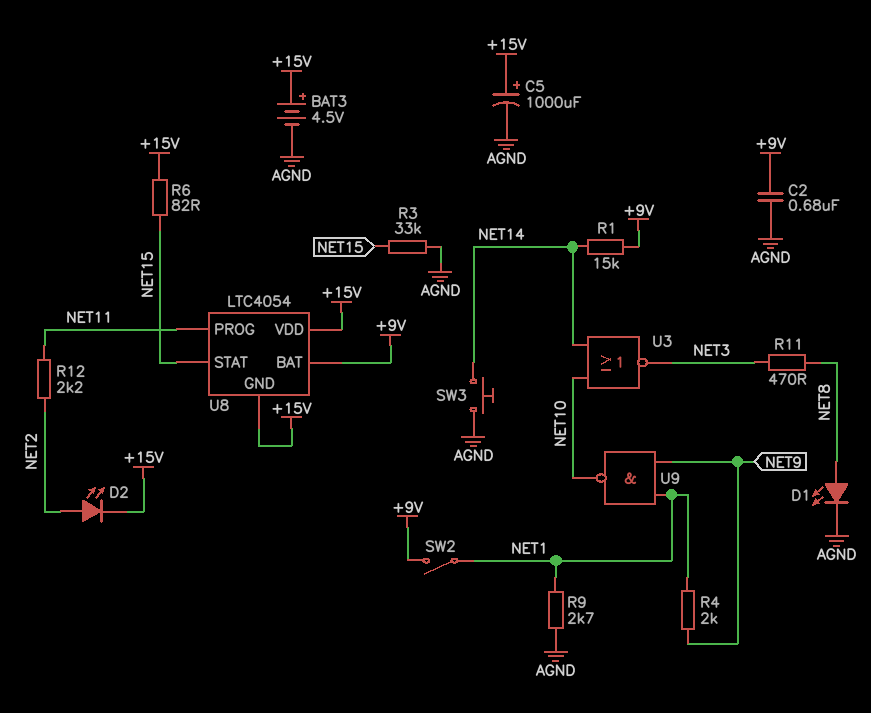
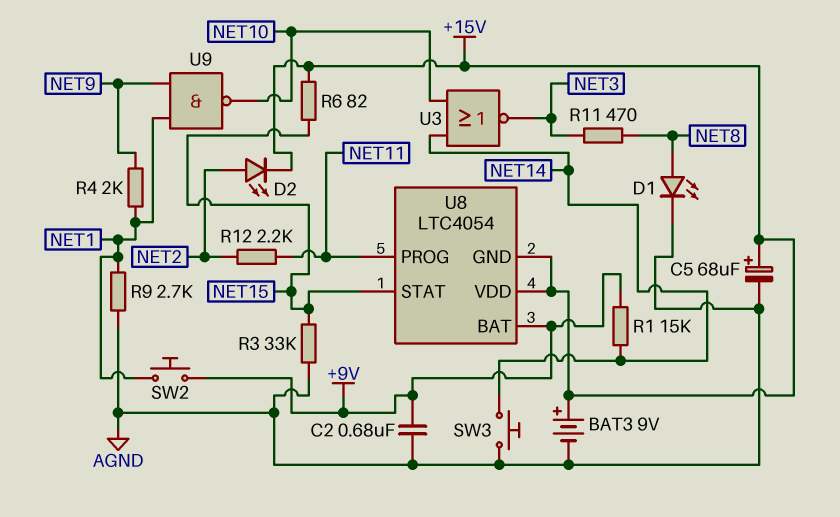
BAT3: 4.5V (plus +15V, minus AGND) -> 9V (plus +15V, minus AGND)
C5: 1000uF (plus +15V, minus AGND) -> 68uF (plus +15V, minus AGND)
SW2: switch (+9V, NET1) -> button (+9V, NET1)

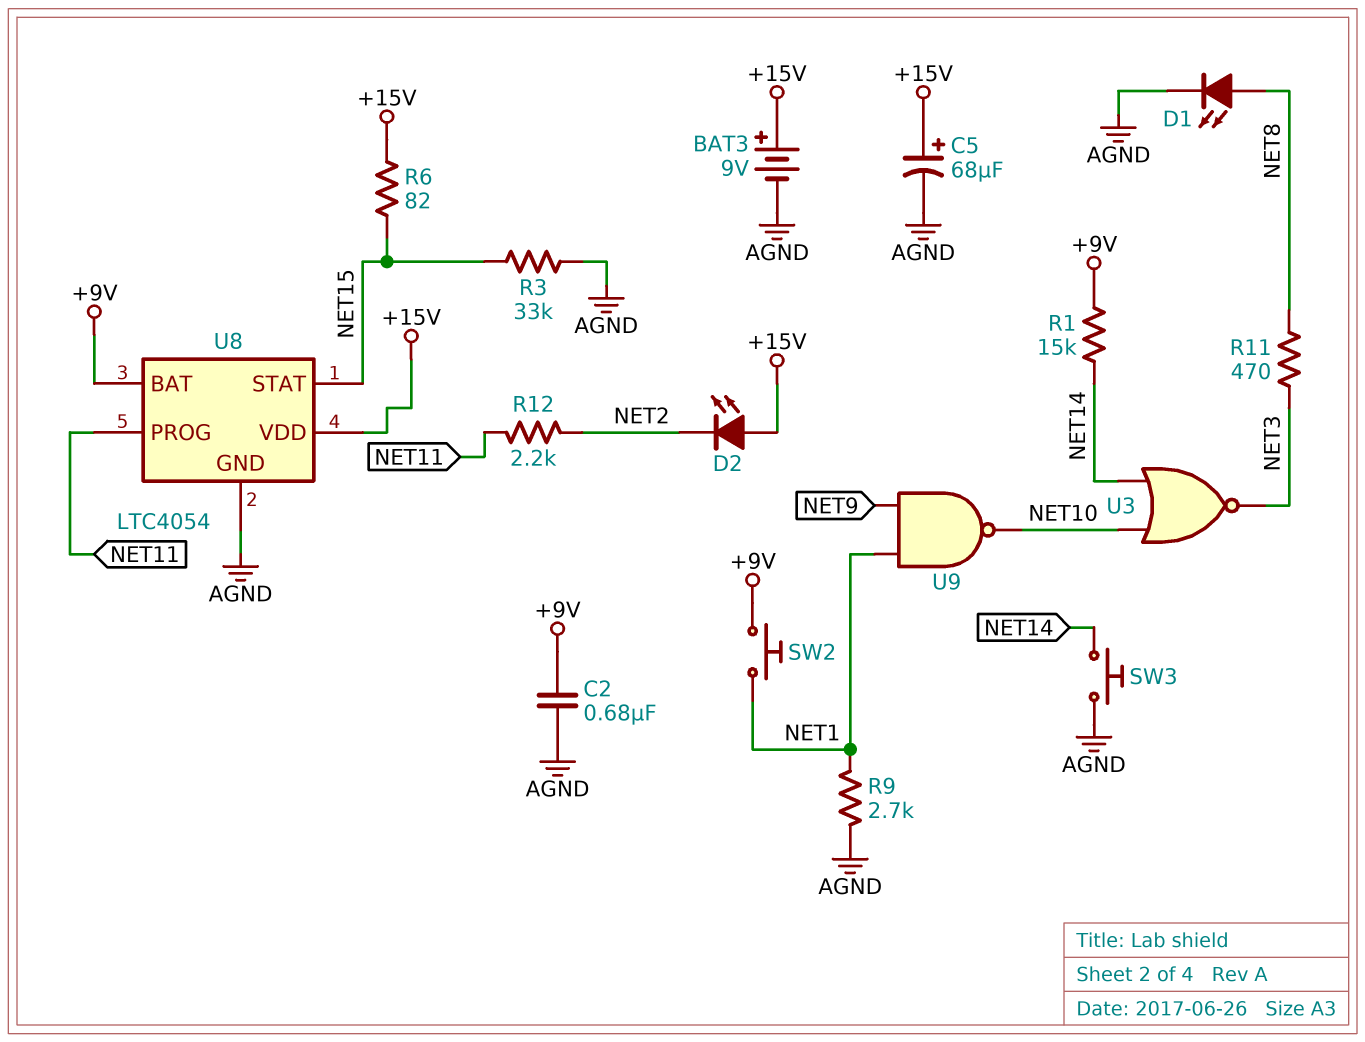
D2: LED (A NET2, K +15V) -> LED (A +15V, K NET2)
R4: 2k (NET1, NET9) -> none
U8 pin GND: +15V -> AGND

